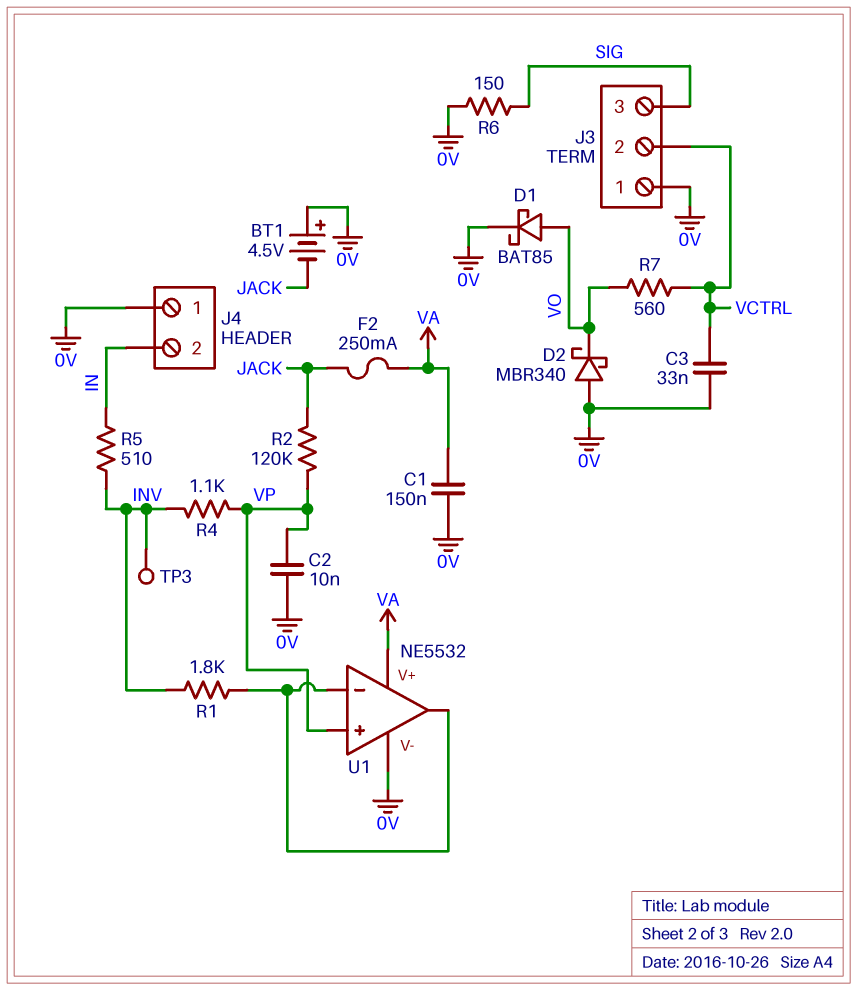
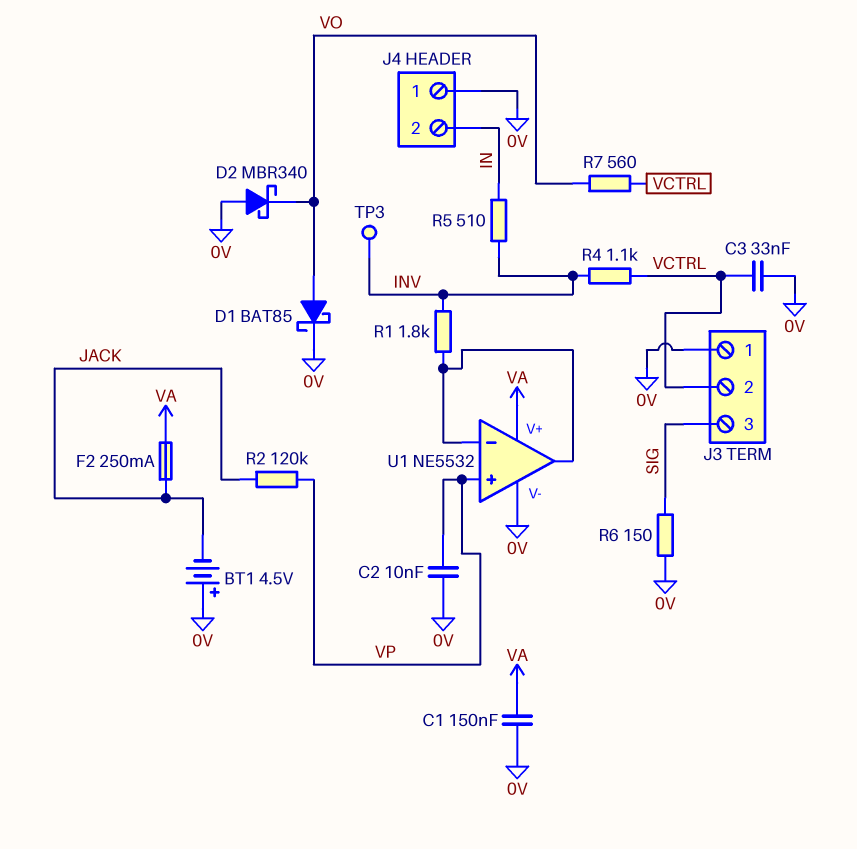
R4: 1.1k (INV, VP) -> 1.1k (INV, VCTRL)

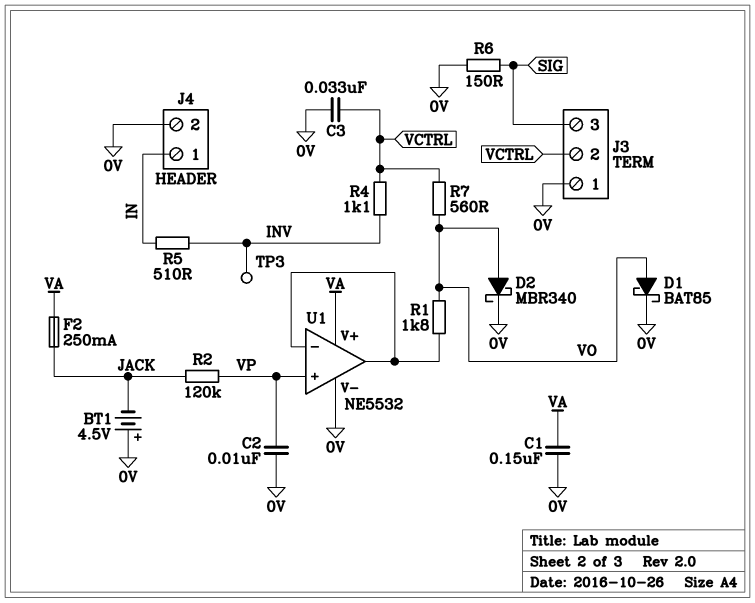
D2: schottky MBR340 (A 0V, K VO) -> schottky MBR340 (A VO, K 0V)
J4 pin 1: 0V -> IN
J4 pin 2: IN -> 0V
R1: 1.8k (INV, U1/in-) -> 1.8k (U1/in-, VO)

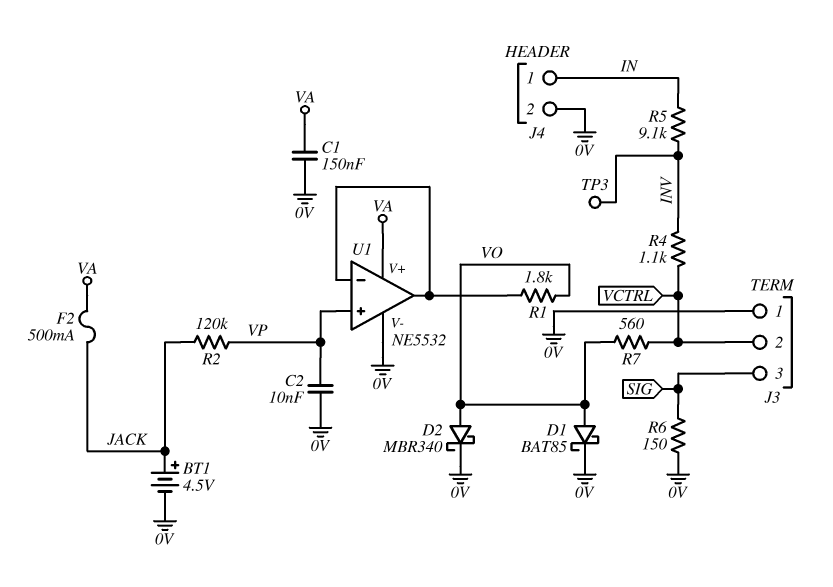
BT1: 4.5V (plus 0V, minus JACK) -> 4.5V (plus JACK, minus 0V)
C3: 33nF (0V, VCTRL) -> none
F2: 250mA (JACK, VA) -> 500mA (JACK, VA)
R5: 510 (IN, INV) -> 9.1k (IN, INV)

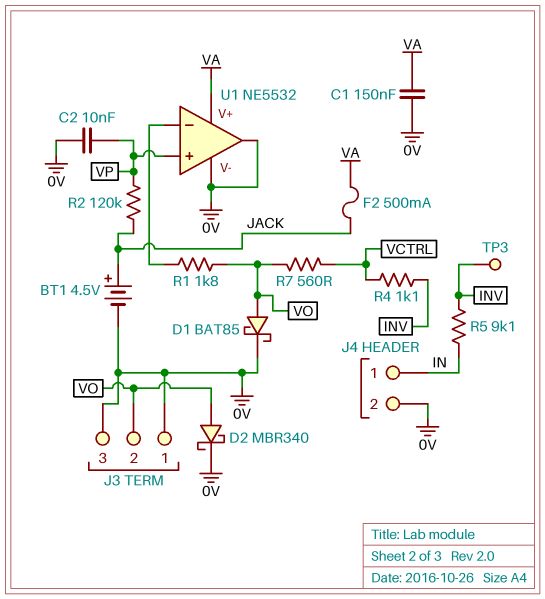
J3 pin 2: VCTRL -> VO
J3 pin 3: SIG -> 0V
R6: 150 (0V, SIG) -> none
U1 pin out: U1/in- -> 0V

